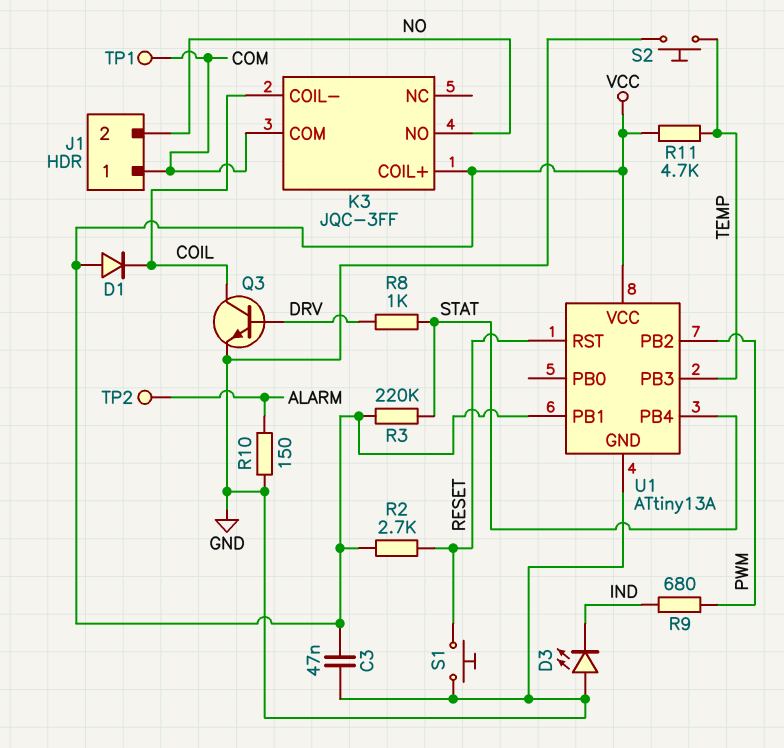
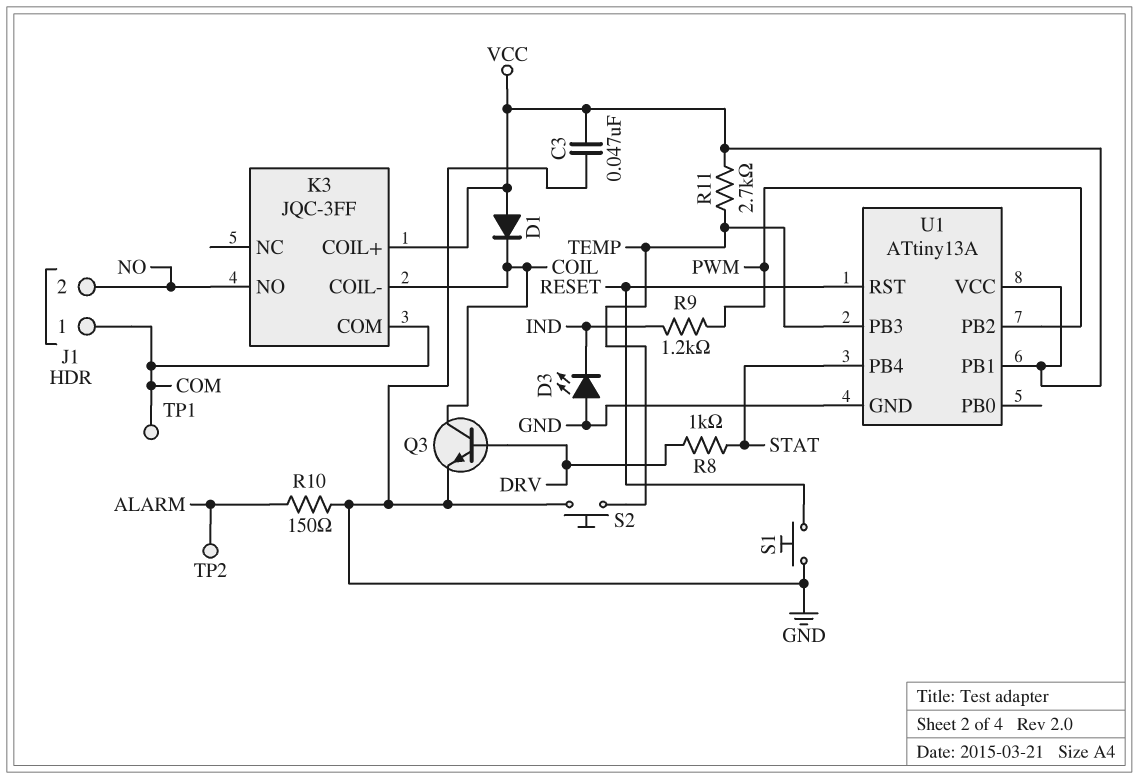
R2: 2.7k (RESET, VCC) -> none
R3: 220k (STAT, VCC) -> none
R9: 680 (IND, PWM) -> 1.2k (IND, PWM)
R11: 4.7k (TEMP, VCC) -> 2.7k (TEMP, VCC)

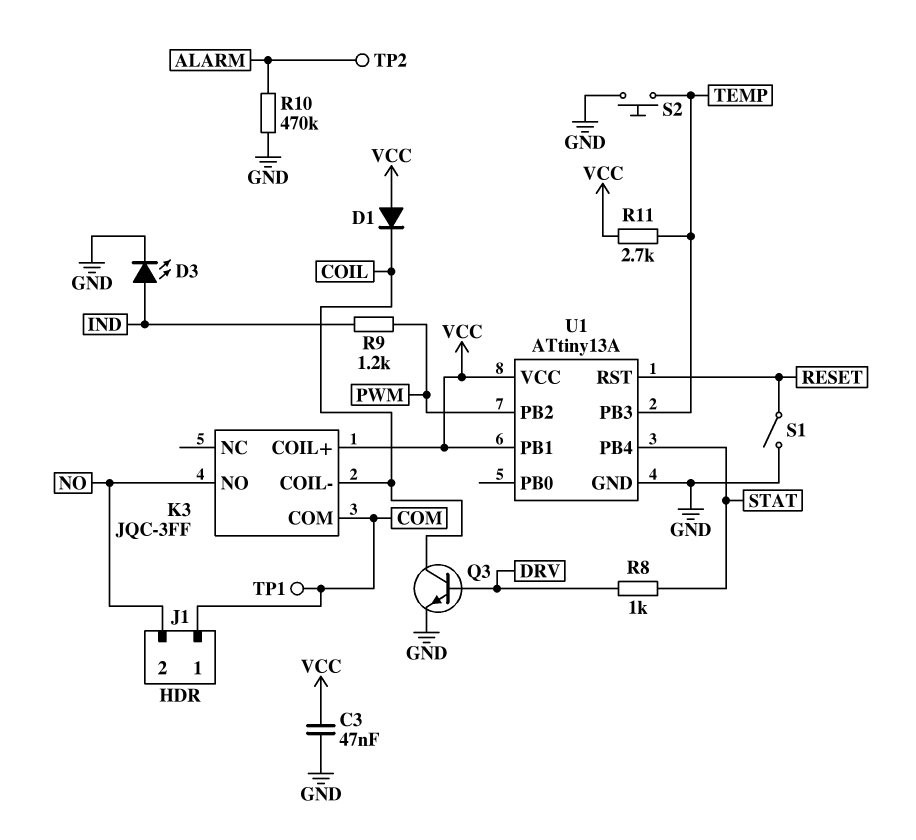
D3: LED (A GND, K IND) -> LED (A IND, K GND)
R10: 150 (ALARM, GND) -> 470k (ALARM, GND)
S1: button (GND, RESET) -> switch (GND, RESET)

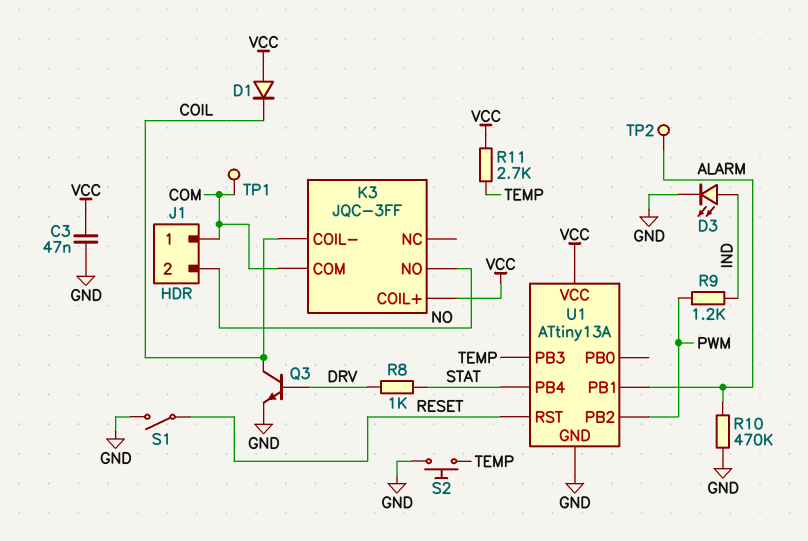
U1 pin PB1: VCC -> ALARM

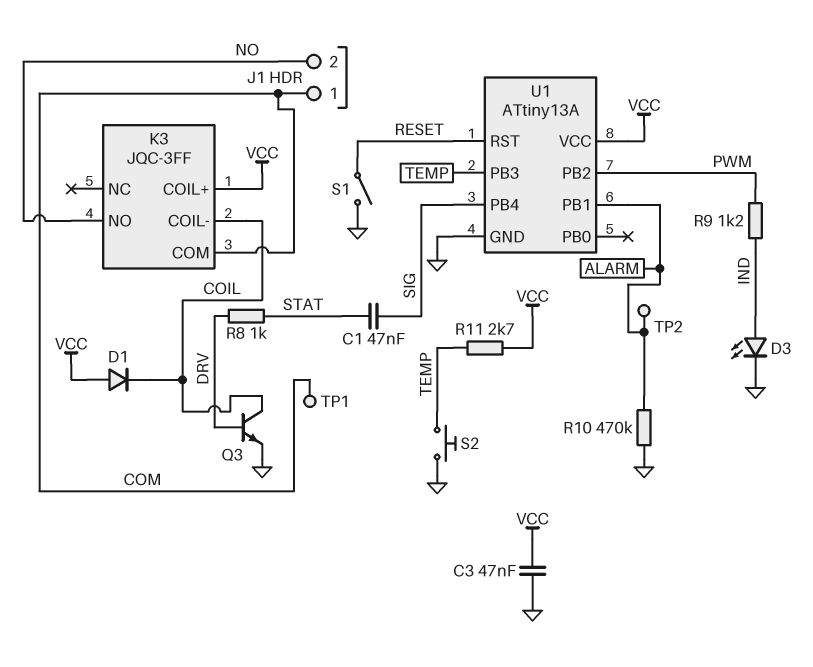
C1: none -> 47nF (SIG, STAT)
U1 pin PB4: STAT -> SIG

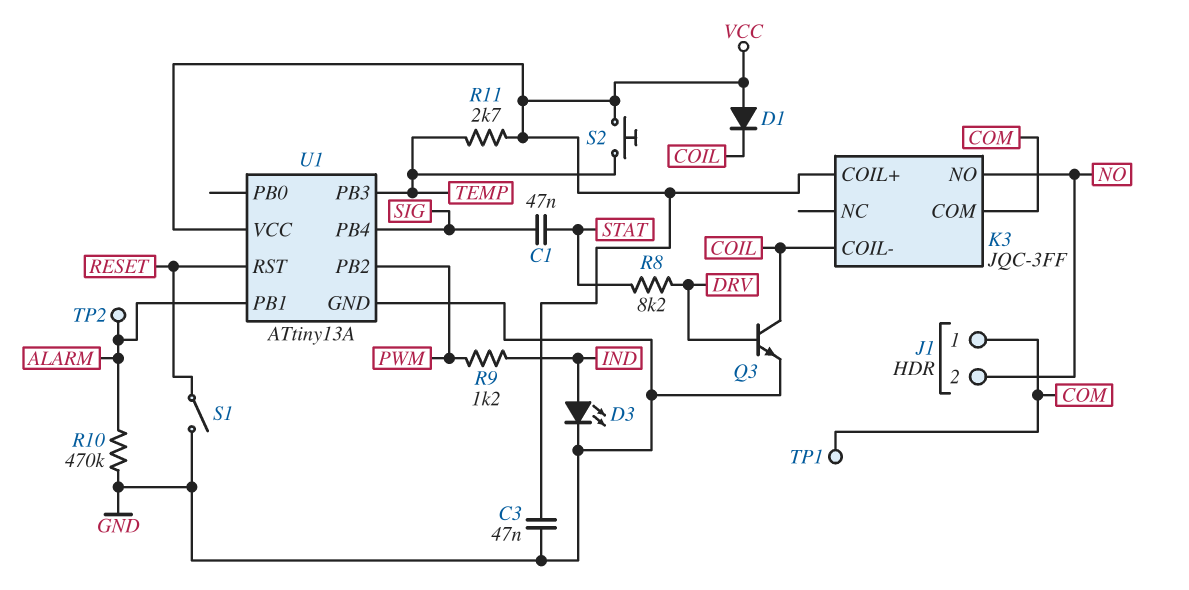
R8: 1k (DRV, STAT) -> 8.2k (DRV, STAT)
S2: button (GND, TEMP) -> button (TEMP, VCC)

